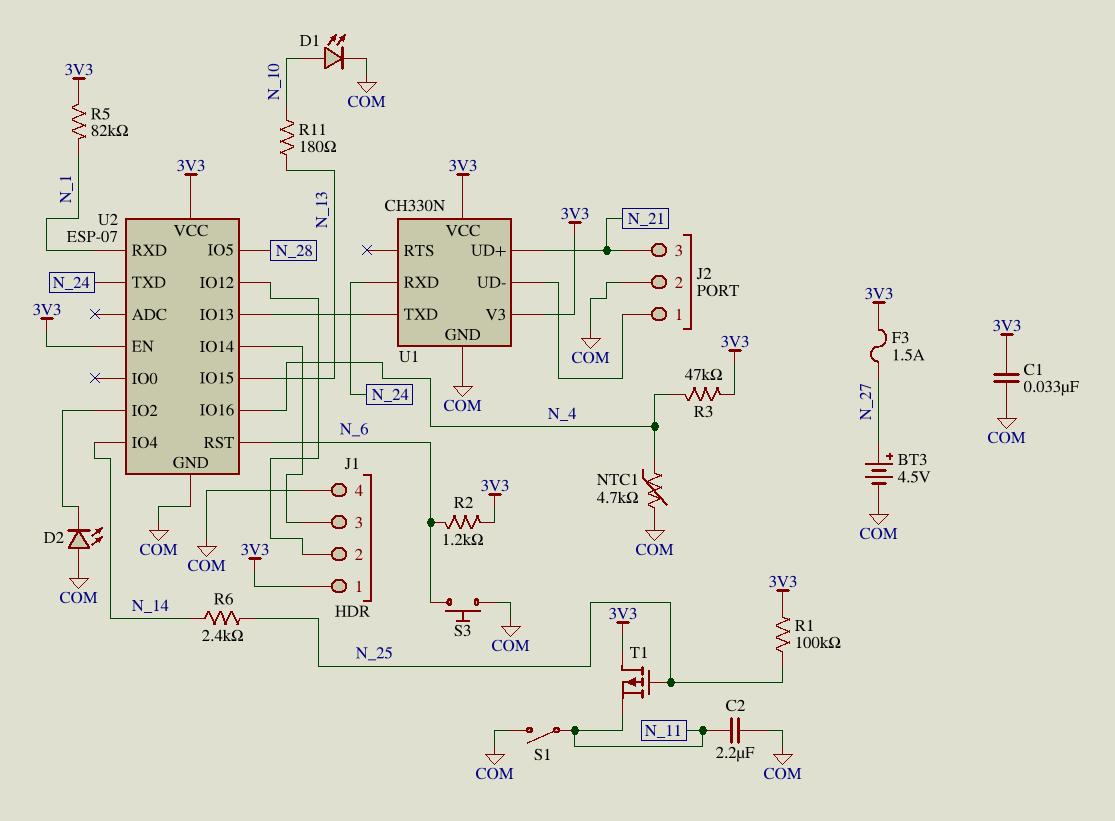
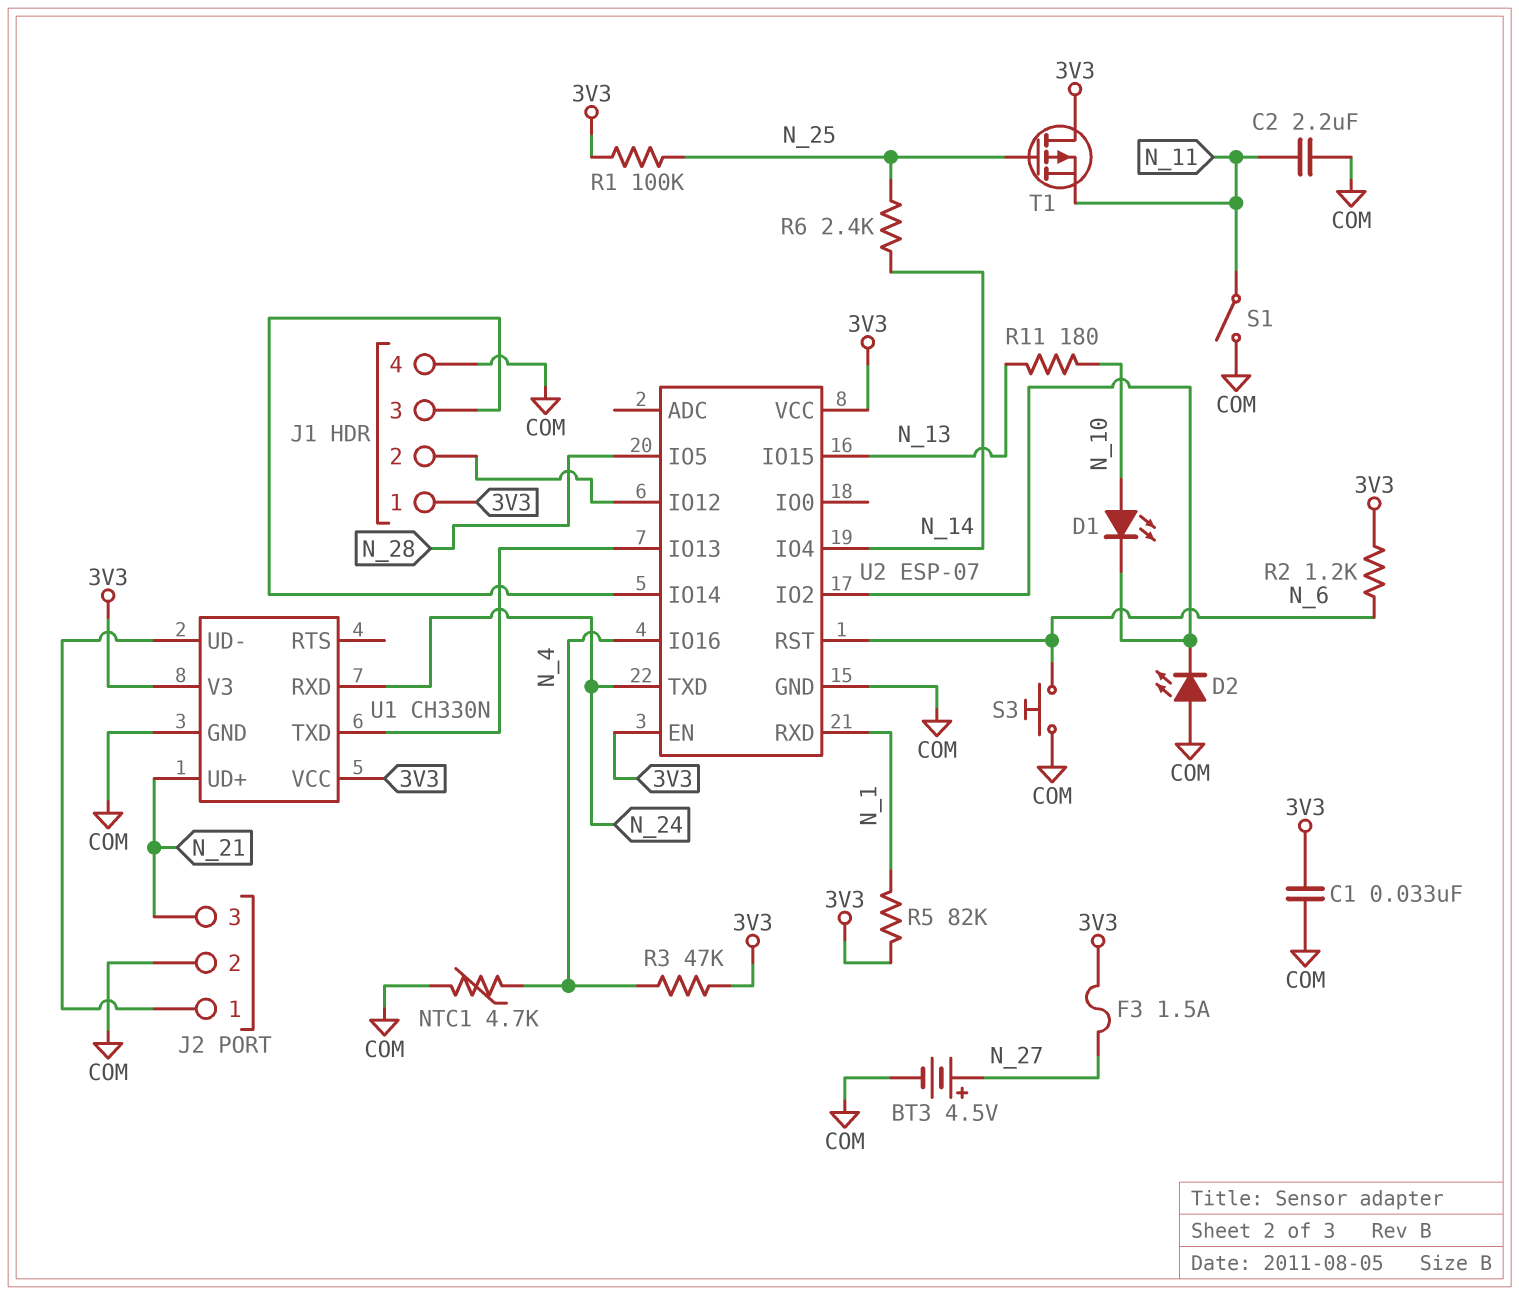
D1: LED (A N_10, K COM) -> LED (A N_10, K U2/IO2)

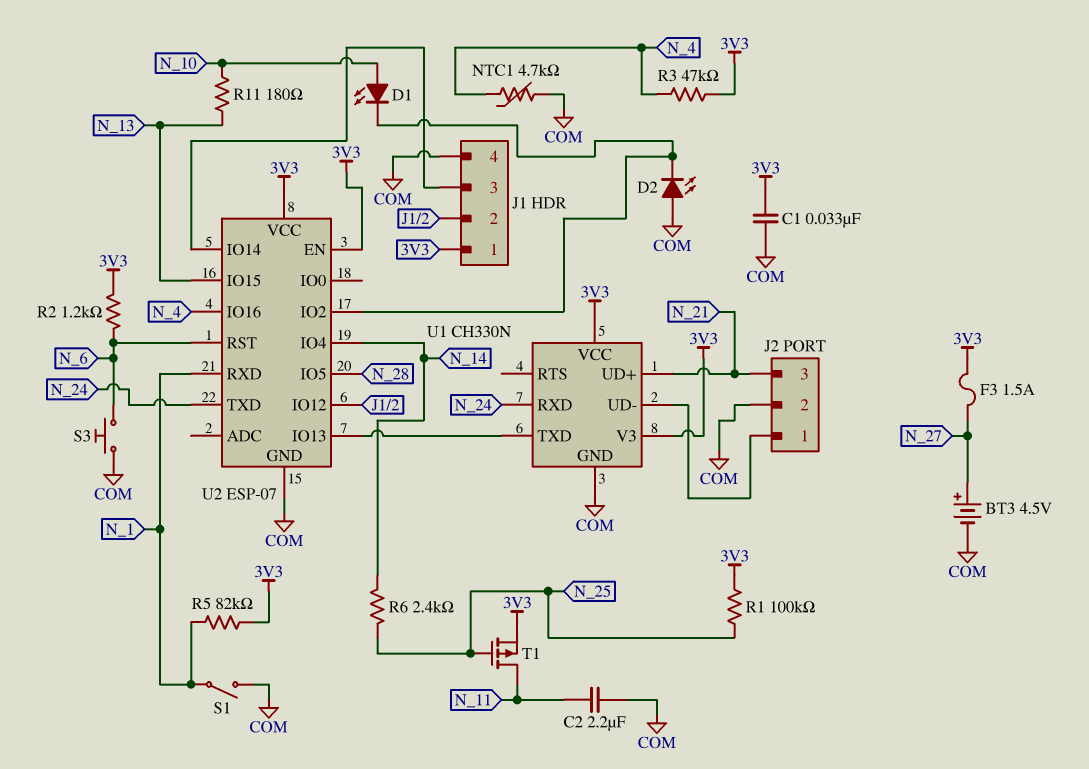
S1: switch (COM, N_11) -> switch (COM, N_1)
T1: PMOS (G N_25, D 3V3, S N_11) -> PMOS (G N_25, D N_11, S 3V3)

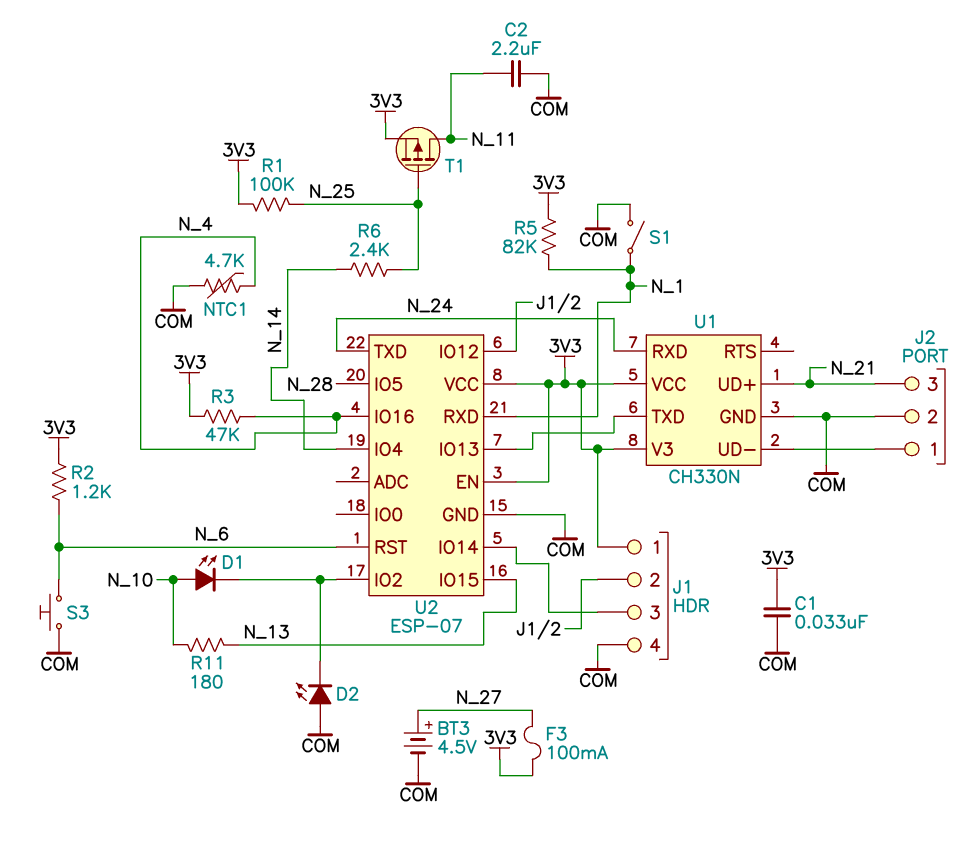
F3: 1.5A (3V3, N_27) -> 100mA (3V3, N_27)

